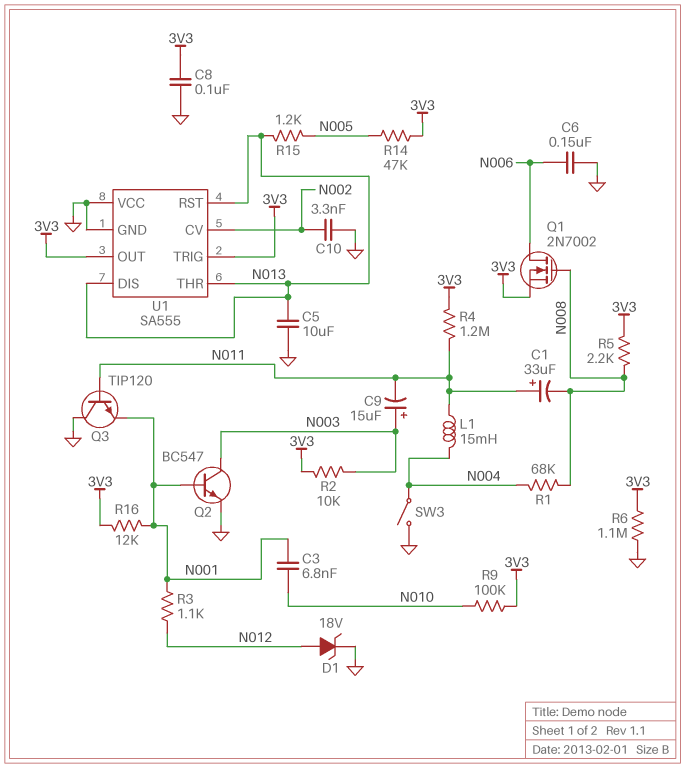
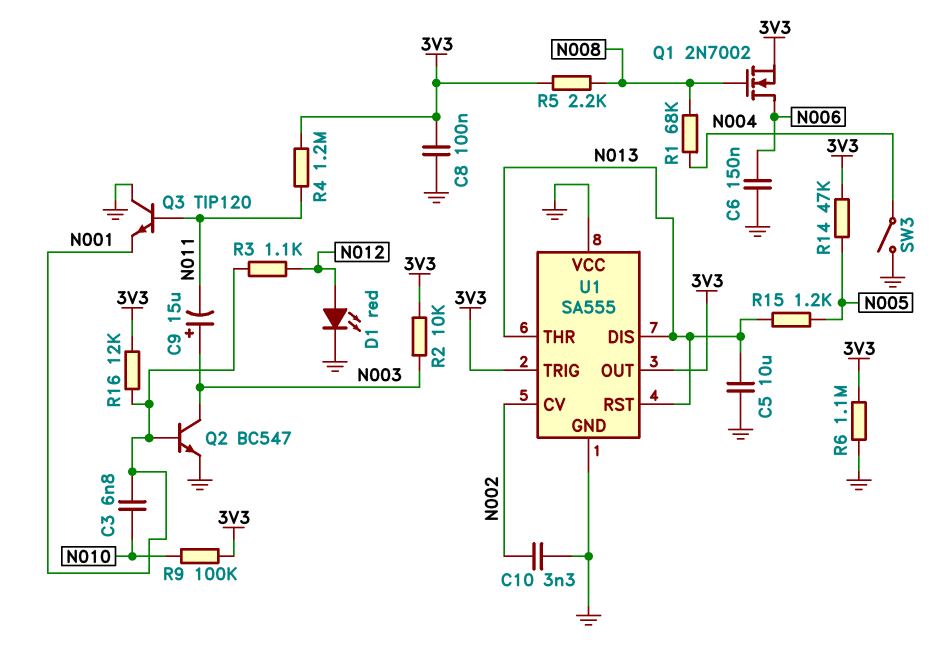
C1: 33uF (plus N011, minus N008) -> none
D1: zener 18V (A N012, K GND) -> LED red (A N012, K GND)
L1: 15mH (N004, N011) -> none

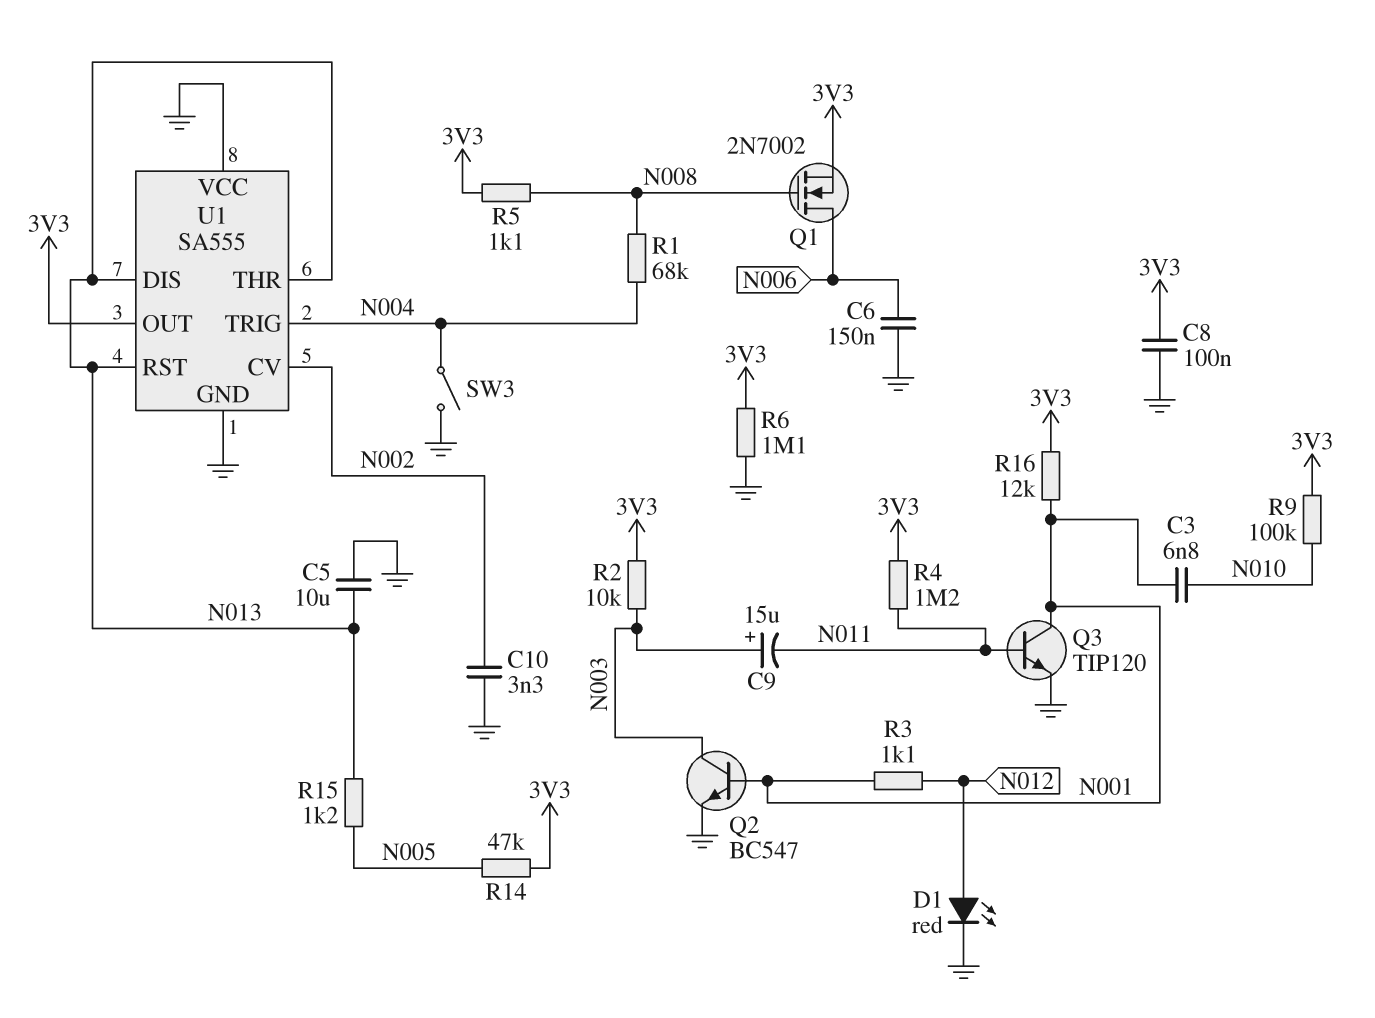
Q3: NPN TIP120 (B N011, C GND, E N001) -> NPN TIP120 (B N011, C N001, E GND)
R5: 2.2k (3V3, N008) -> 1.1k (3V3, N008)
U1 pin TRIG: 3V3 -> N004

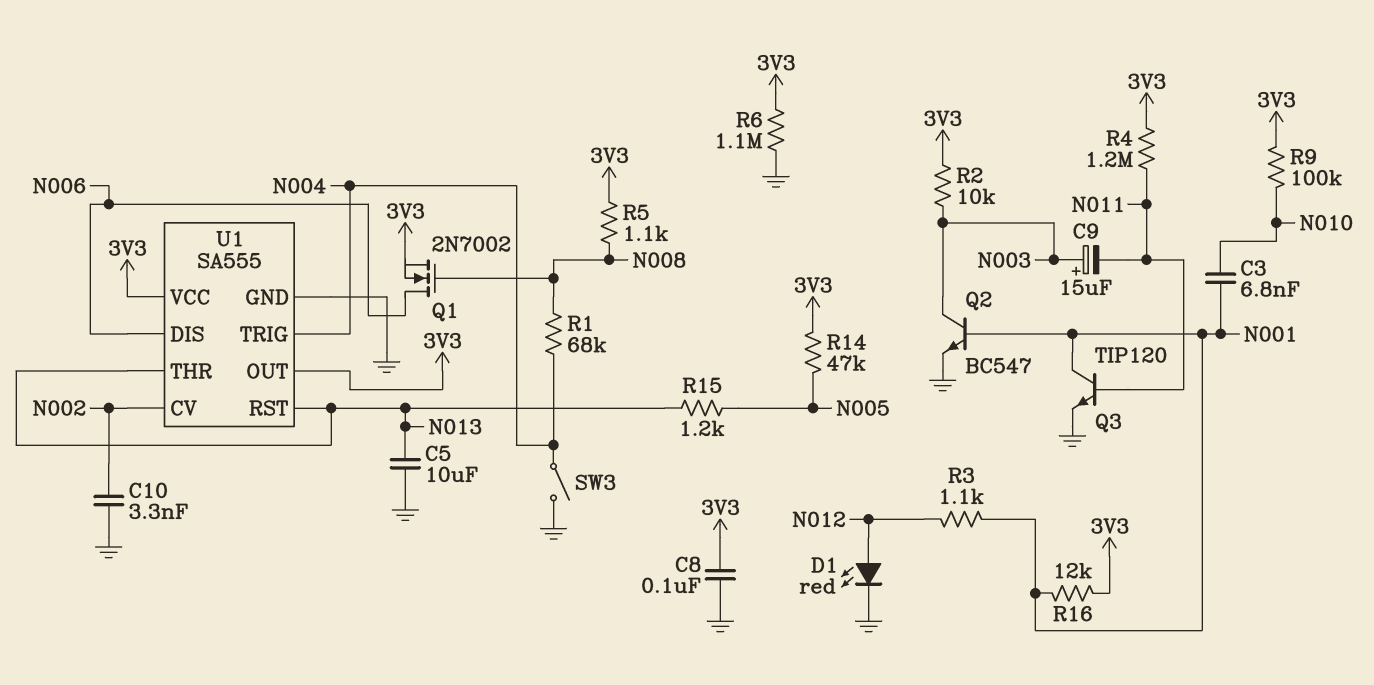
C6: 150nF (GND, N006) -> none
U1 pin DIS: N013 -> N006
U1 pin VCC: GND -> 3V3

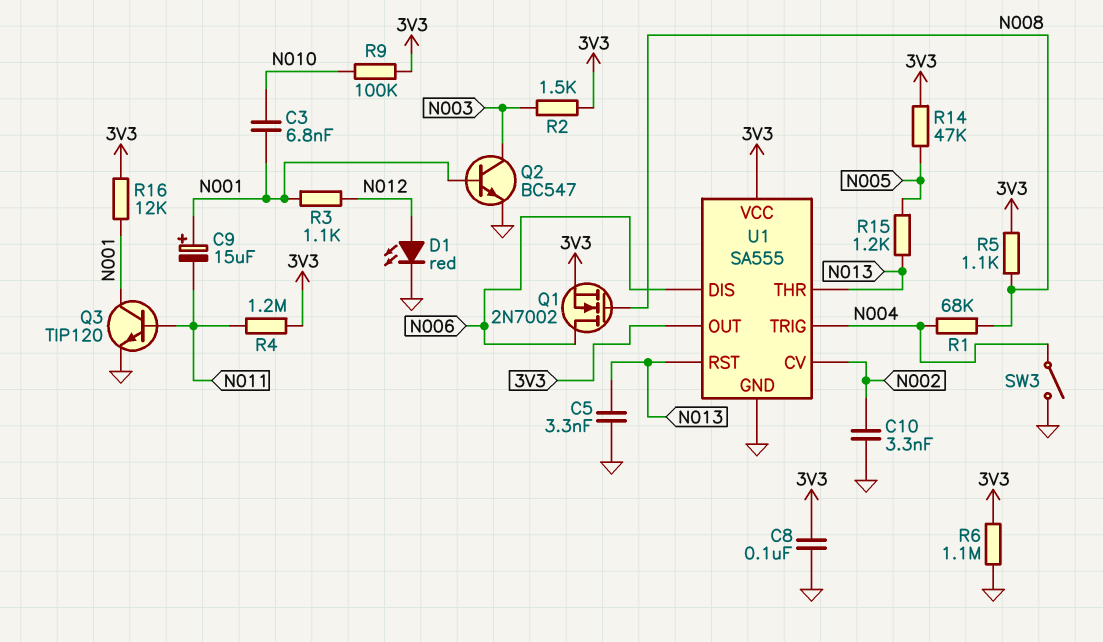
C5: 10uF (GND, N013) -> 3.3nF (GND, N013)
C9: 15uF (plus N003, minus N011) -> 15uF (plus N001, minus N011)
R2: 10k (3V3, N003) -> 1.5k (3V3, N003)

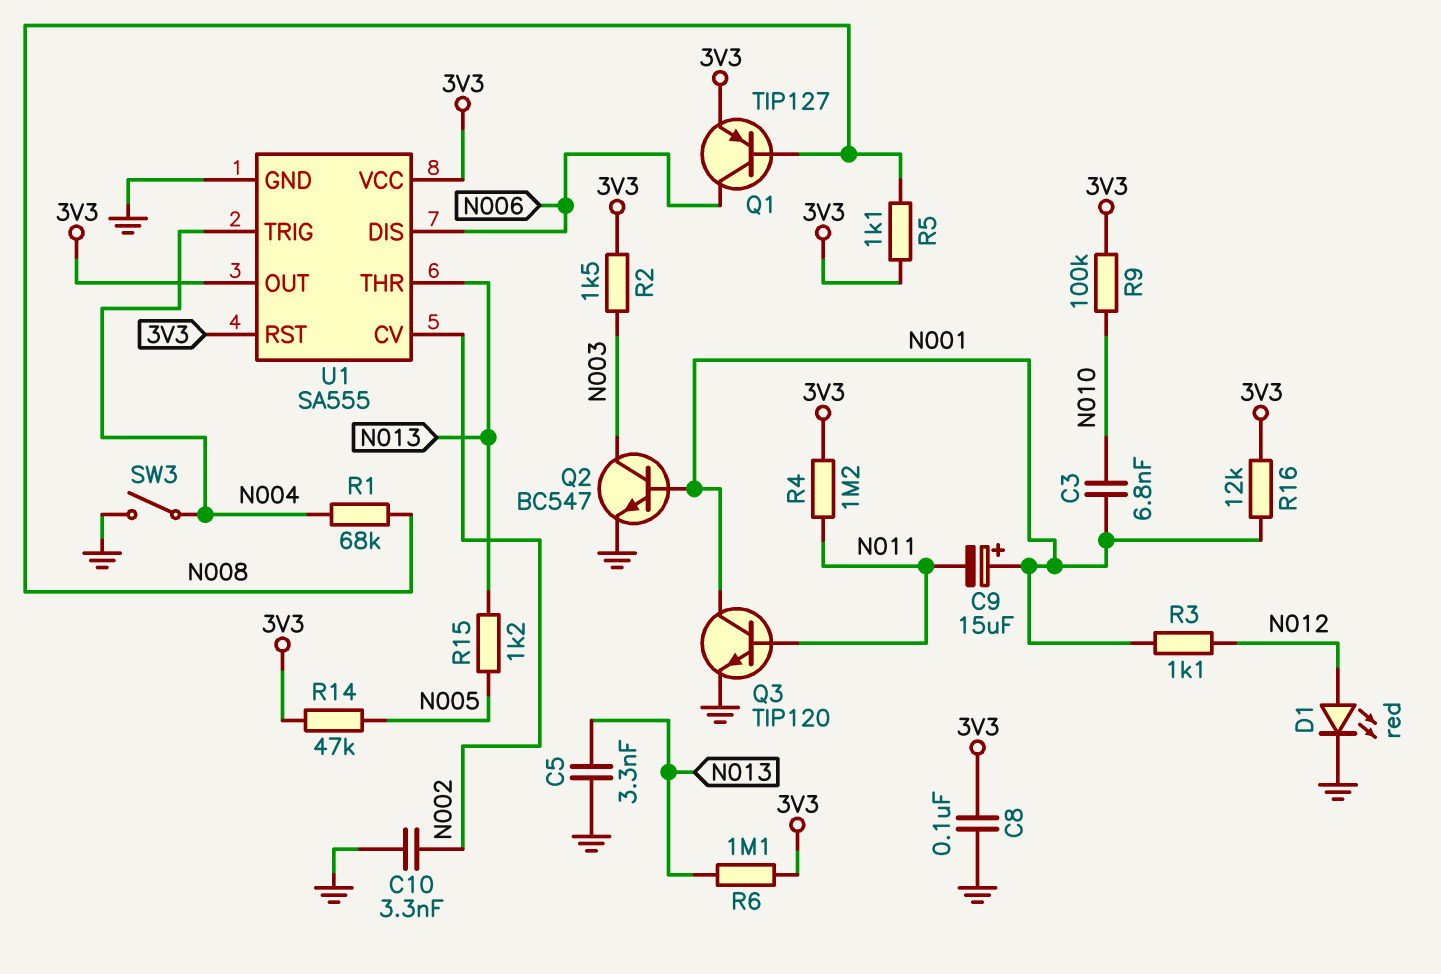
Q1: NMOS 2N7002 (G N008, D N006, S 3V3) -> PNP TIP127 (B N008, C N006, E 3V3)
R6: 1.1M (3V3, GND) -> 1.1M (3V3, N013)
U1 pin RST: N013 -> 3V3

